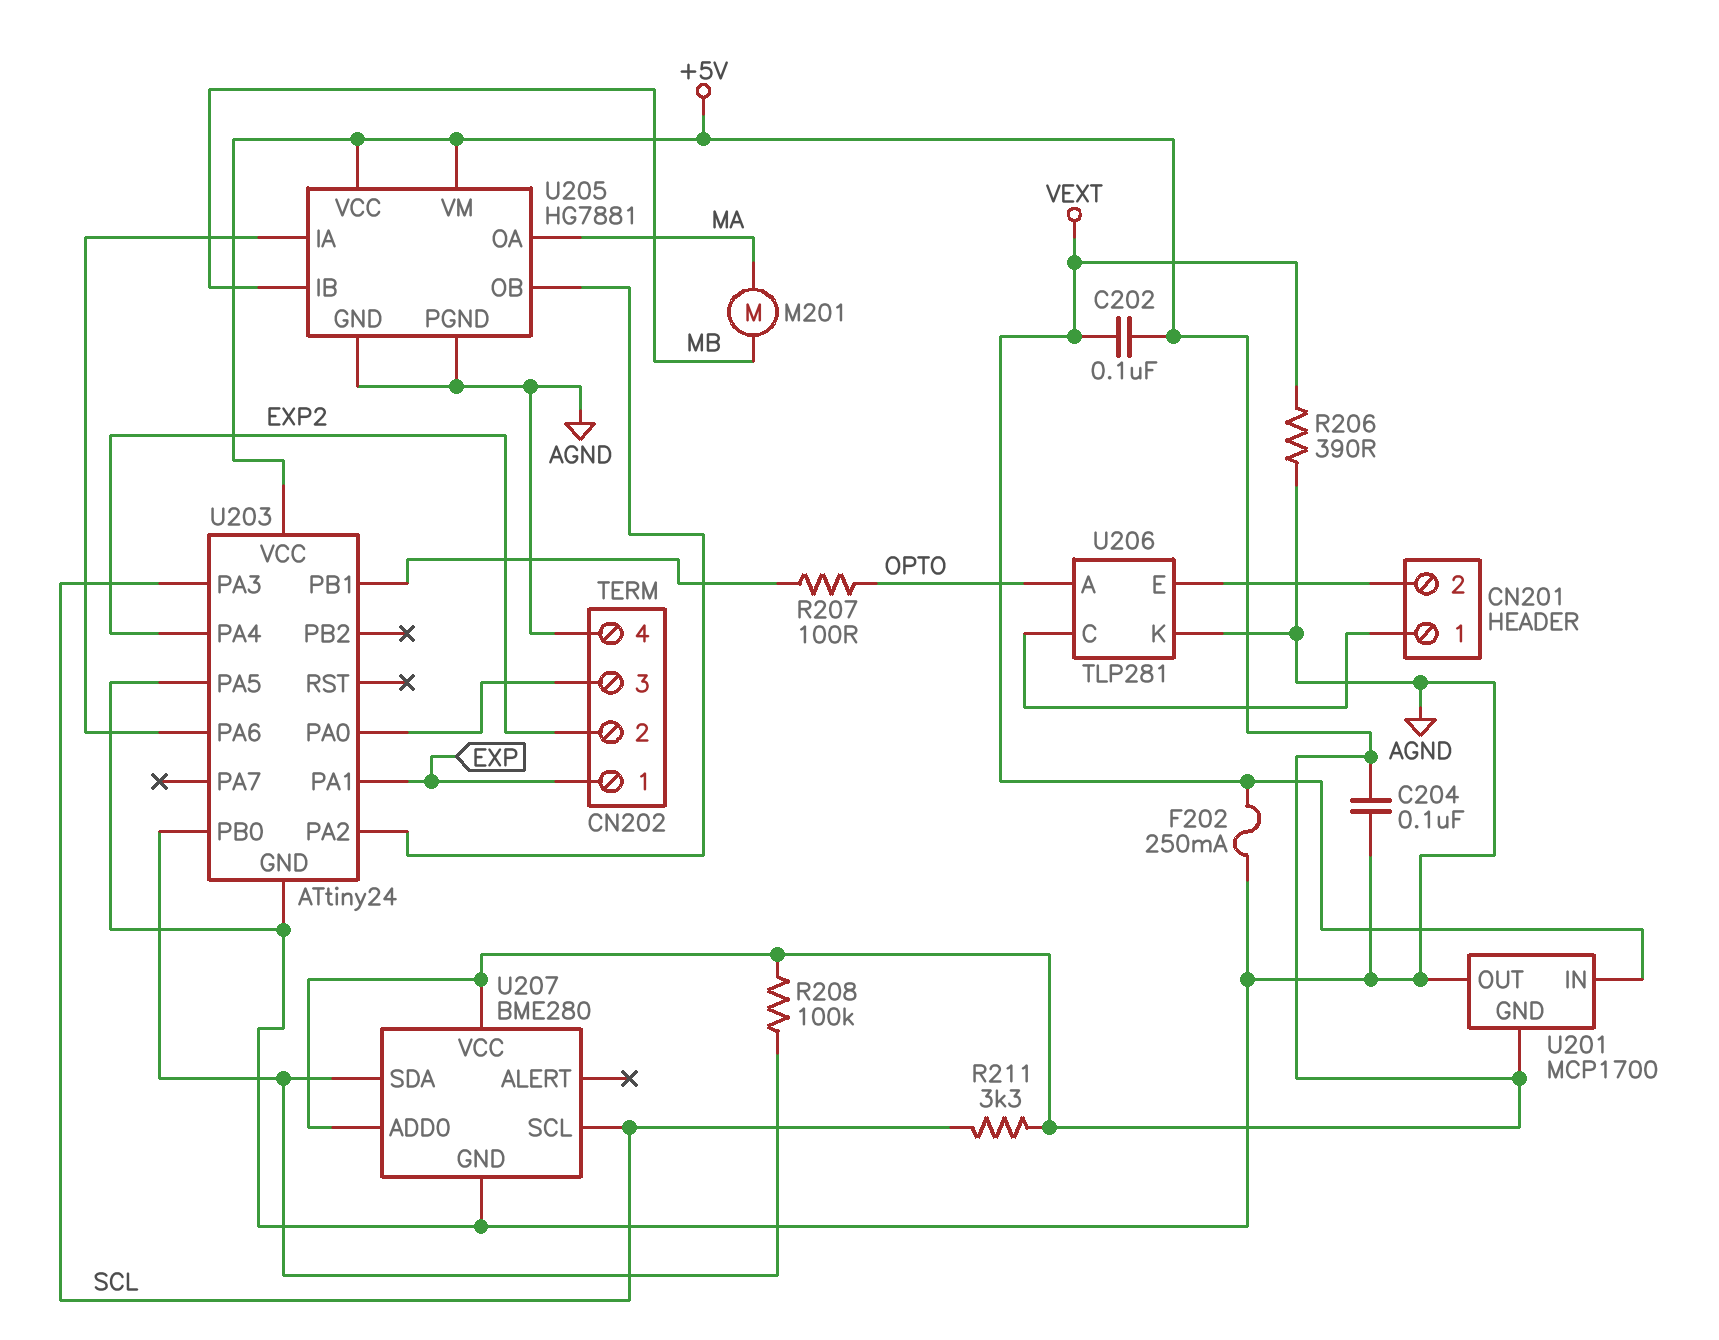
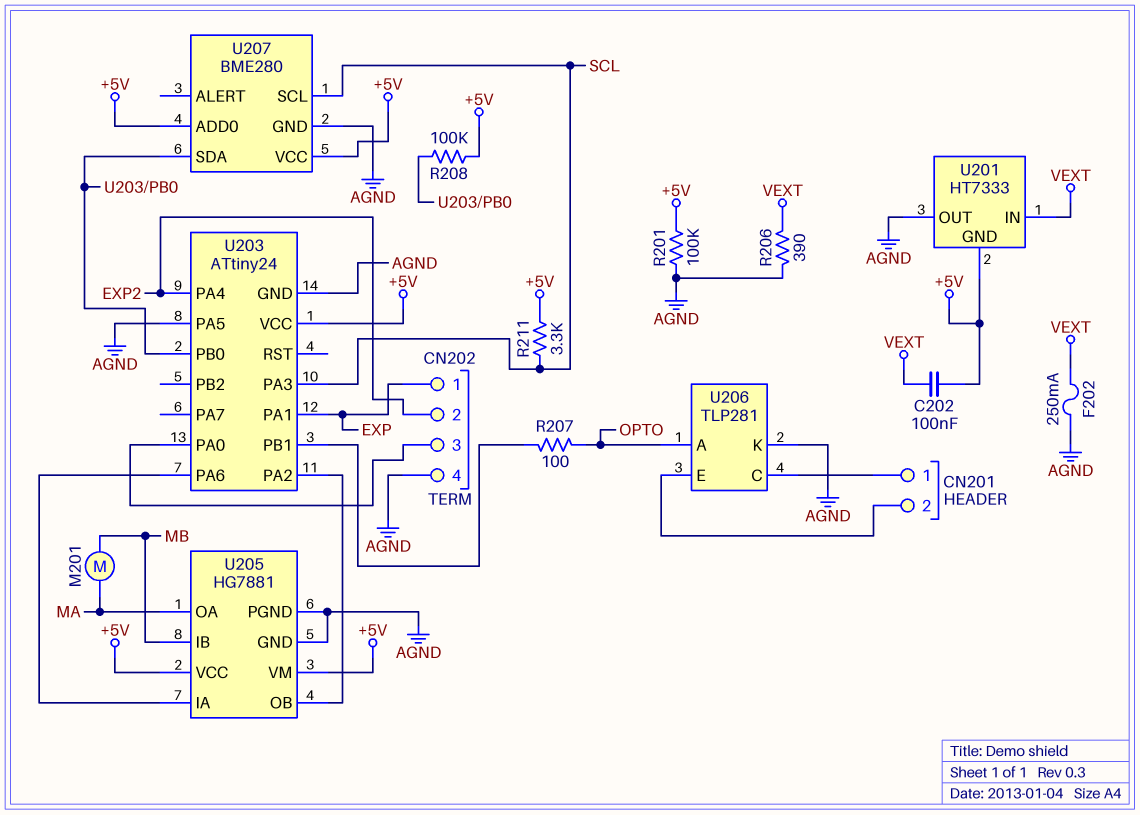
C204: 100nF (+5V, AGND) -> none
R201: none -> 100k (+5V, AGND)
U201: MCP1700 -> HT7333

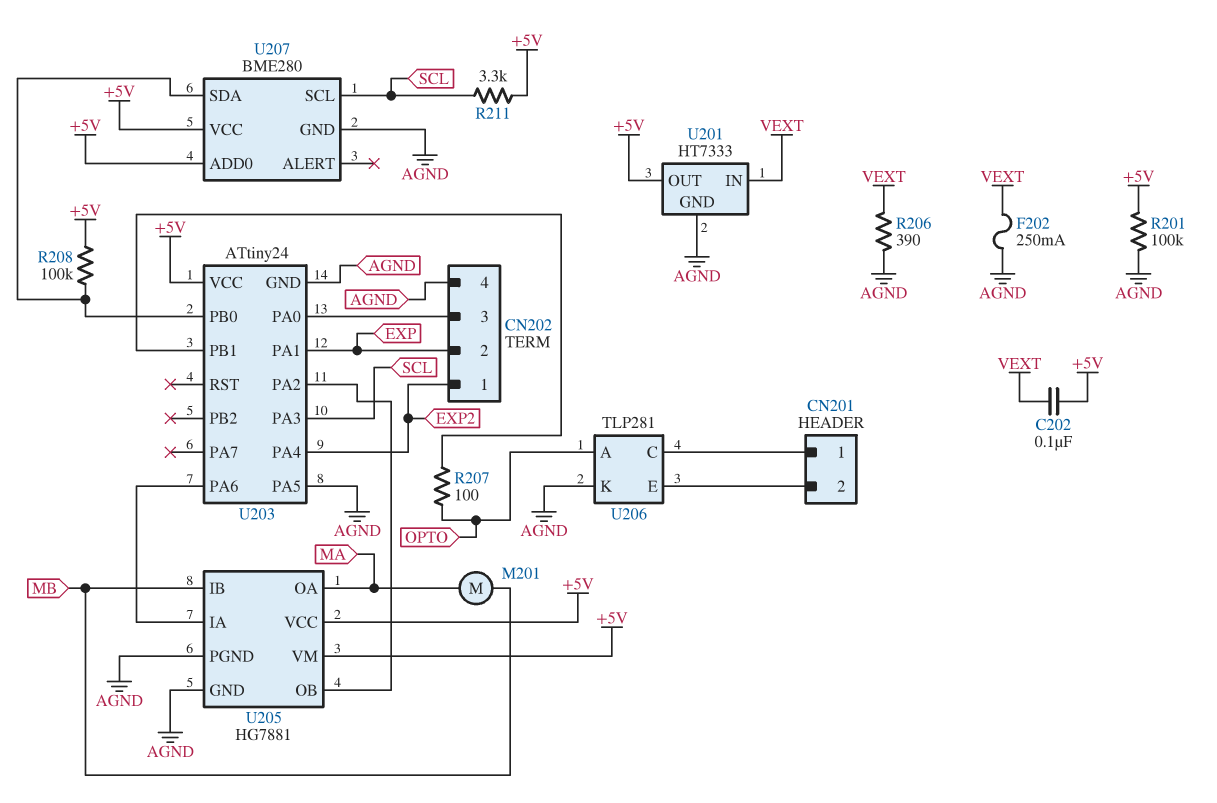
CN202 pin 1: EXP -> EXP2
CN202 pin 2: EXP2 -> EXP
U201 pin GND: +5V -> AGND
U201 pin OUT: AGND -> +5V

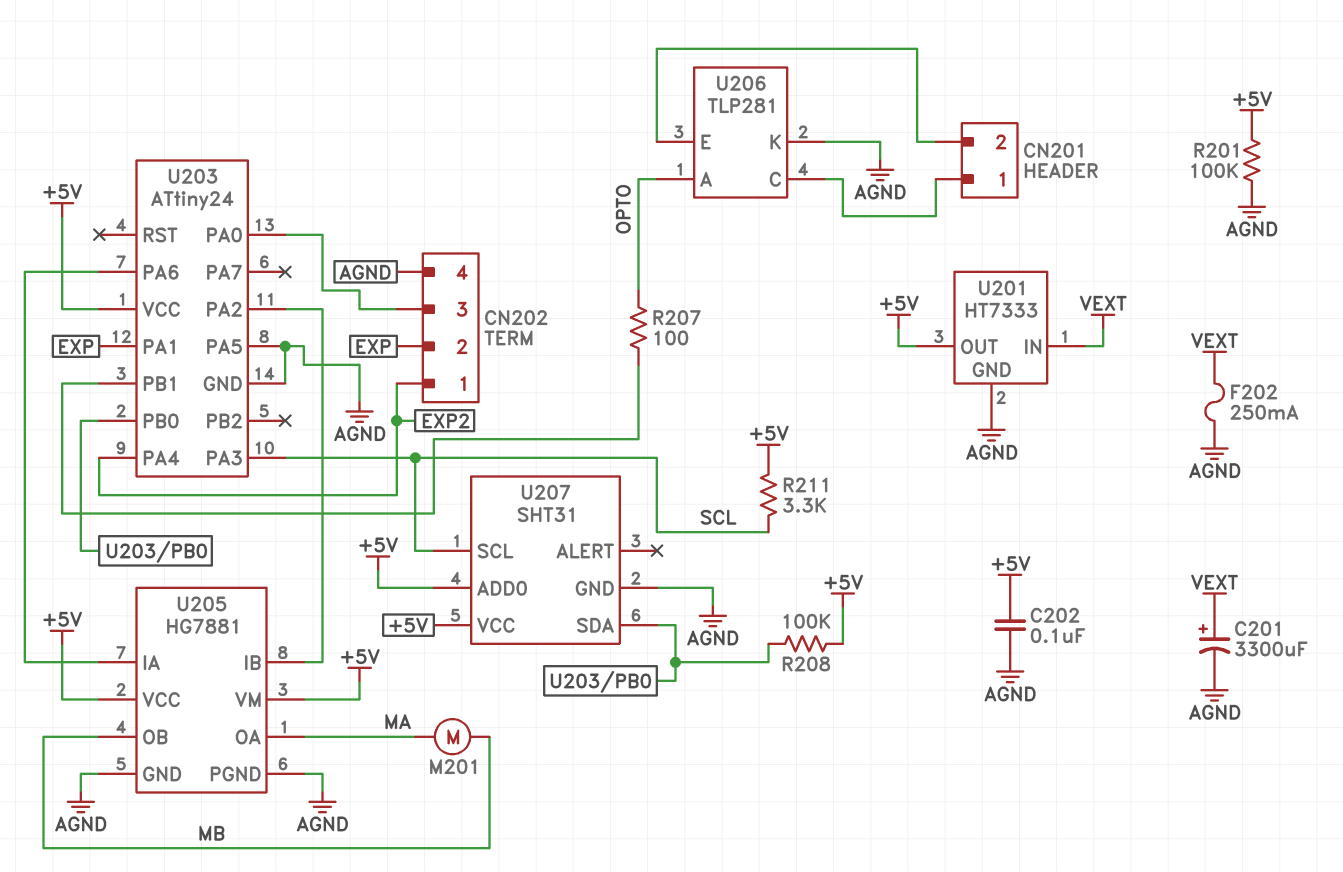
C201: none -> 3300uF (plus VEXT, minus AGND)
C202: 100nF (+5V, VEXT) -> 100nF (+5V, AGND)
R206: 390 (AGND, VEXT) -> none
U205 pin IB: MB -> U203/PA2
U205 pin OB: U203/PA2 -> MB
U207: BME280 -> SHT31

